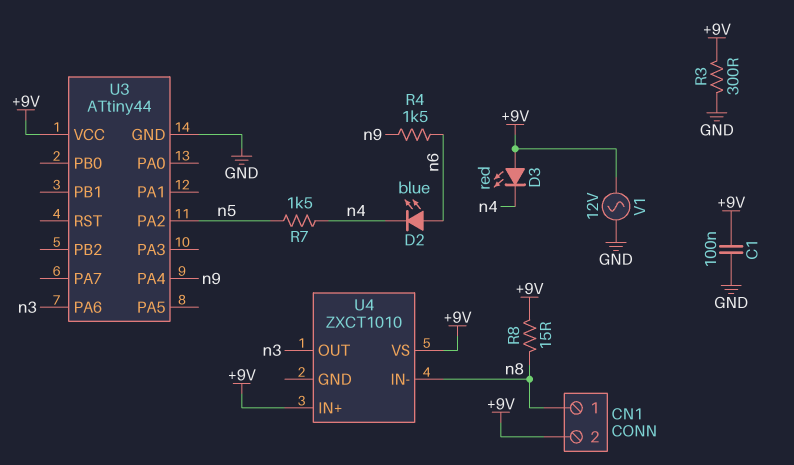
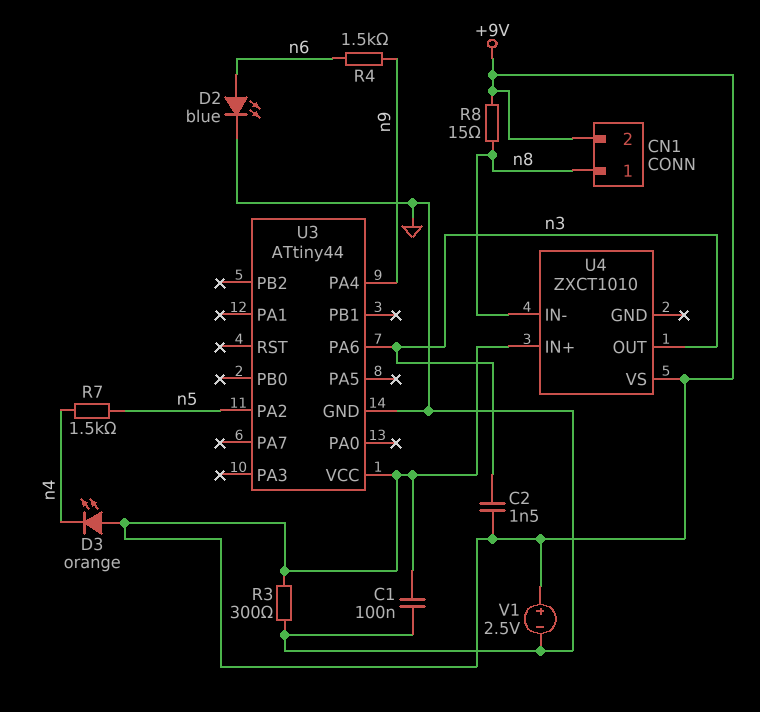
C2: none -> 1.5nF (+9V, n3)
D2: LED blue (A n6, K n4) -> LED blue (A n6, K GND)
D3: LED red (A +9V, K n4) -> LED orange (A +9V, K n4)
V1: AC 12V (+9V, GND) -> 2.5V (plus +9V, minus GND)

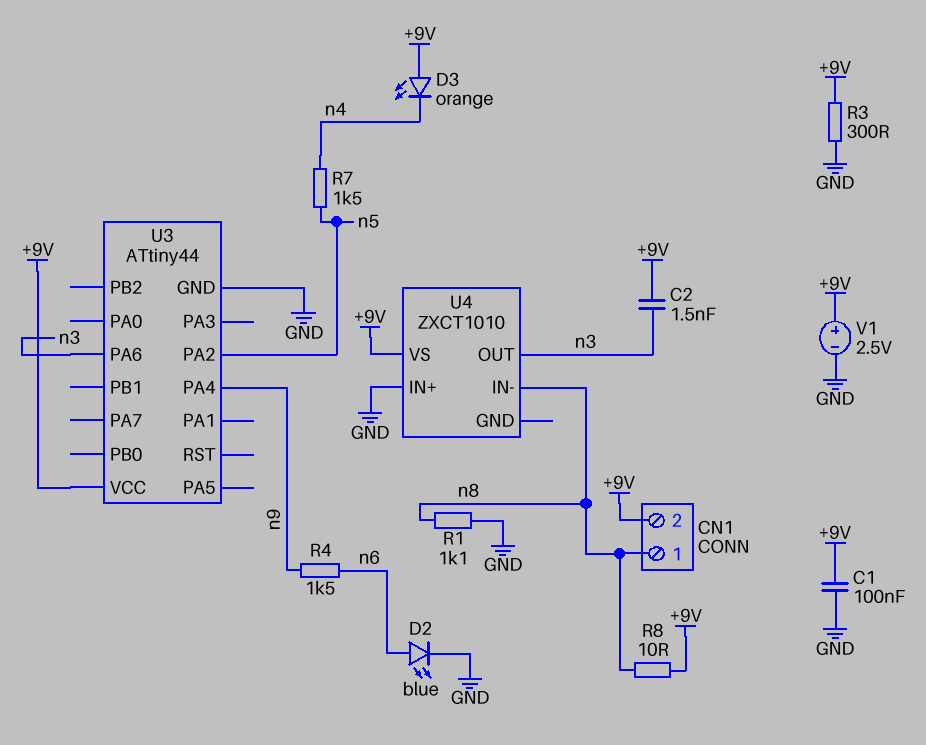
R1: none -> 1.1k (GND, n8)
R8: 15 (+9V, n8) -> 10 (+9V, n8)
U4 pin IN+: +9V -> GND

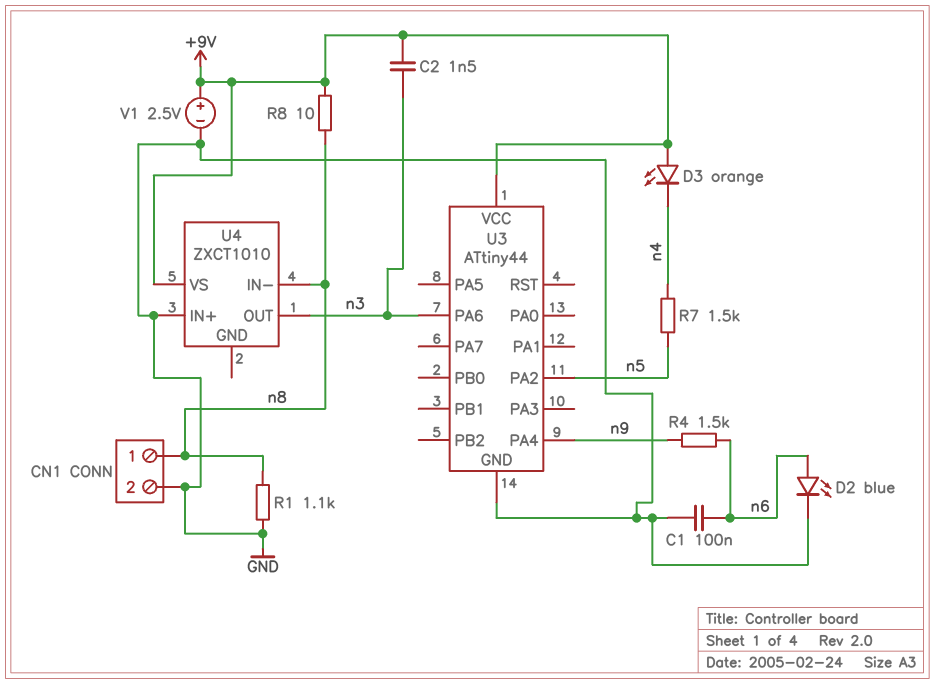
C1: 100nF (+9V, GND) -> 100nF (GND, n6)
CN1 pin 2: +9V -> GND
R3: 300 (+9V, GND) -> none

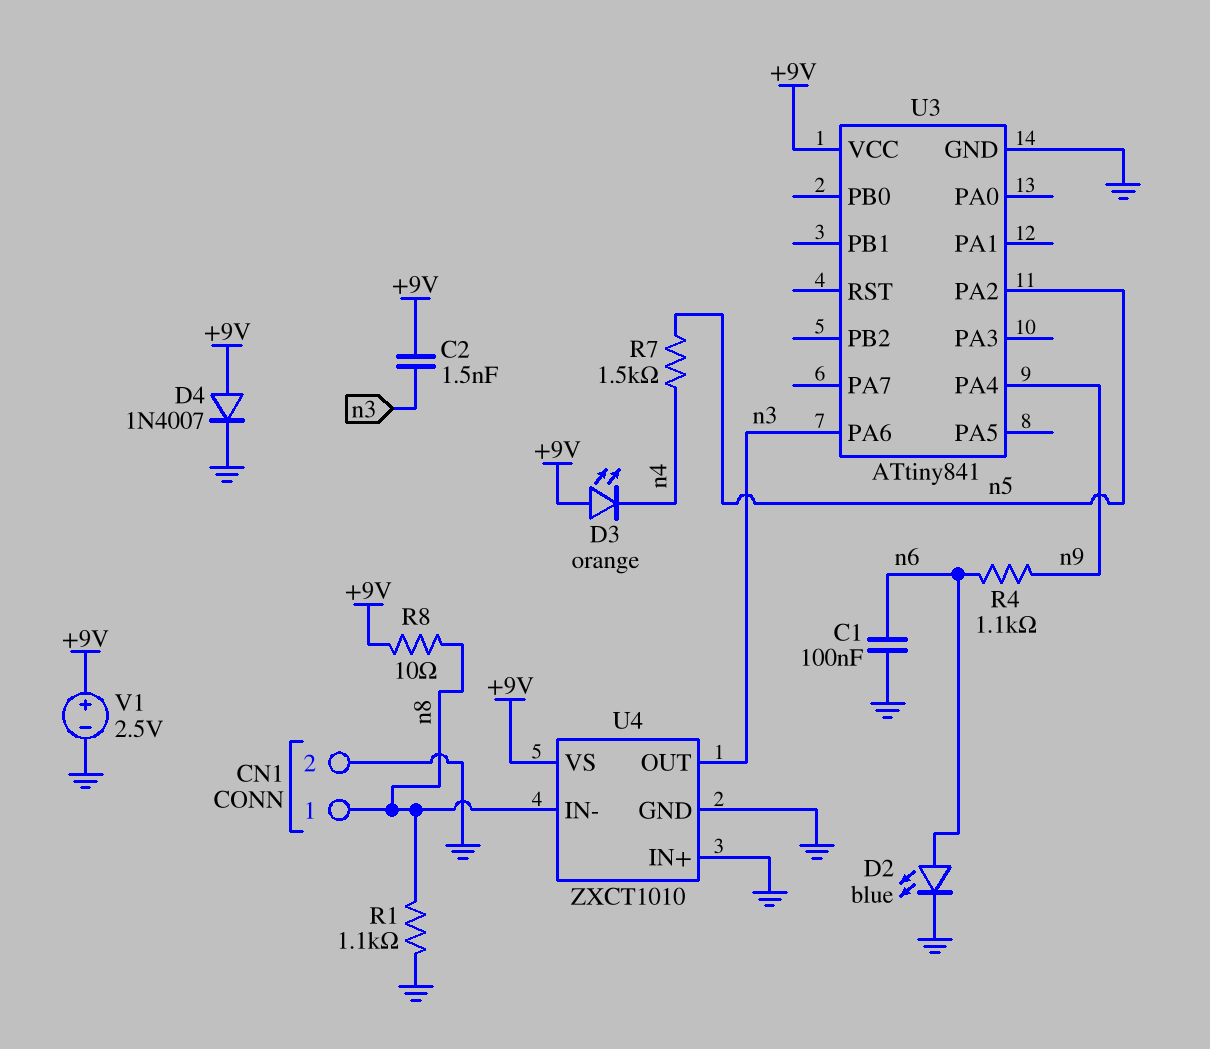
D4: none -> diode 1N4007 (A +9V, K GND)
R4: 1.5k (n6, n9) -> 1.1k (n6, n9)
U3: ATtiny44 -> ATtiny841
U4 pin GND: none -> GND

